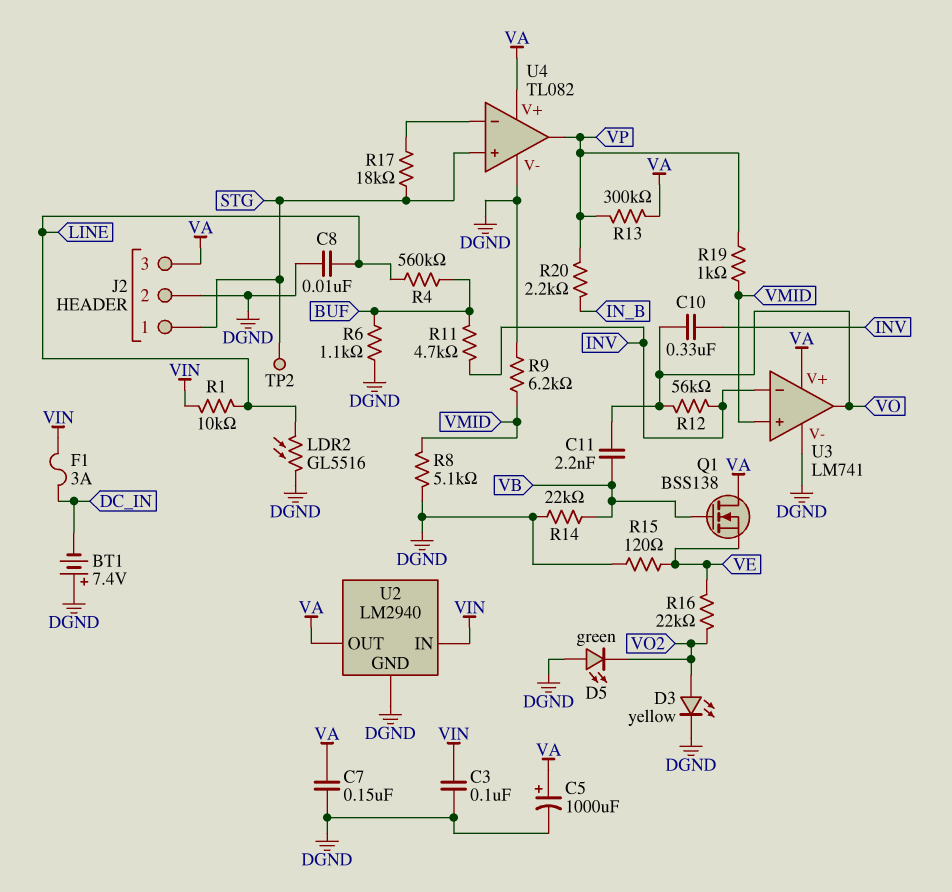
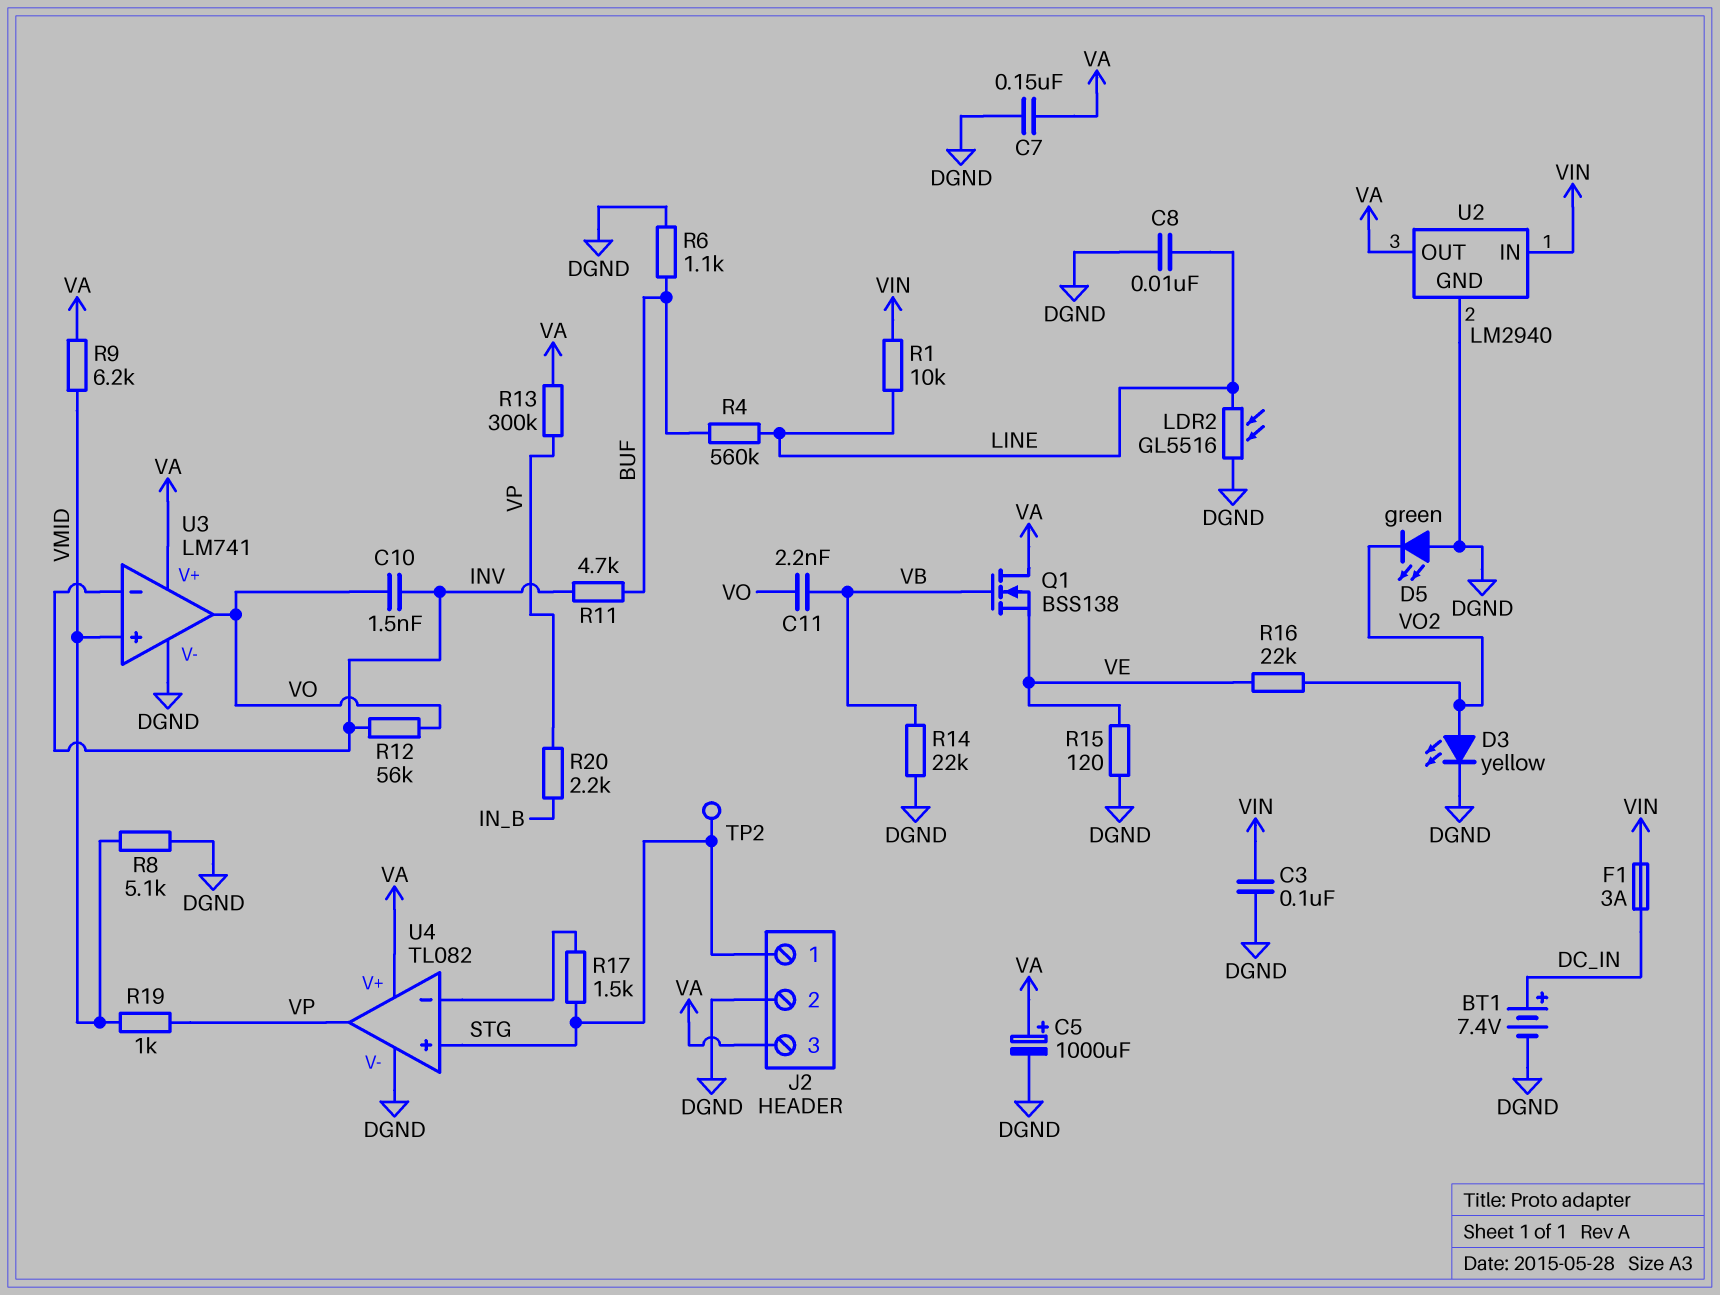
BT1: 7.4V (plus DGND, minus DC_IN) -> 7.4V (plus DC_IN, minus DGND)
C10: 330nF (INV, VO) -> 1.5nF (INV, VO)
R9: 6.2k (DGND, VMID) -> 6.2k (VA, VMID)
R17: 18k (STG, U4/in-) -> 1.5k (STG, U4/in-)

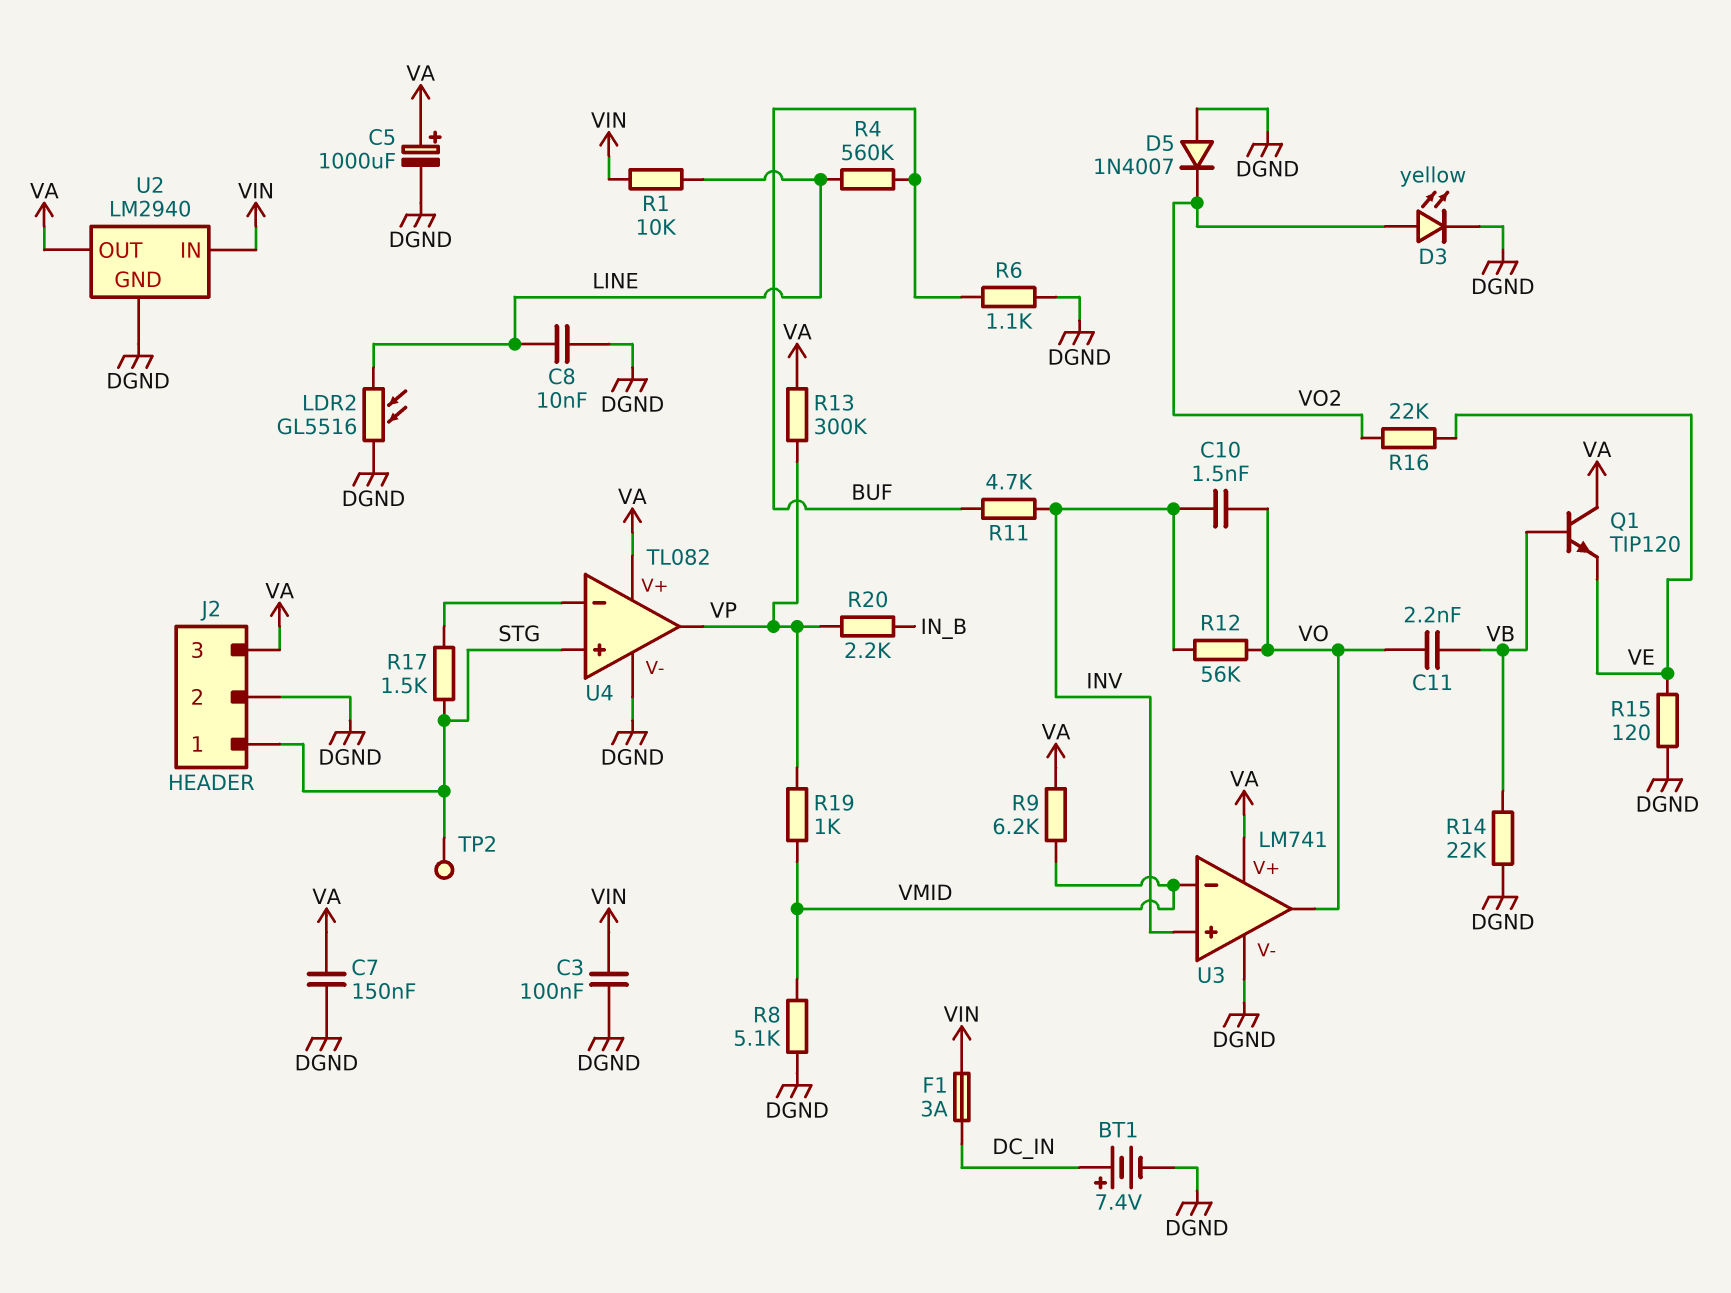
D5: LED green (A DGND, K VO2) -> diode 1N4007 (A DGND, K VO2)
Q1: NMOS BSS138 (G VB, D VA, S VE) -> NPN TIP120 (B VB, C VA, E VE)
U3 pin in+: VMID -> INV
U3 pin in-: INV -> VMID

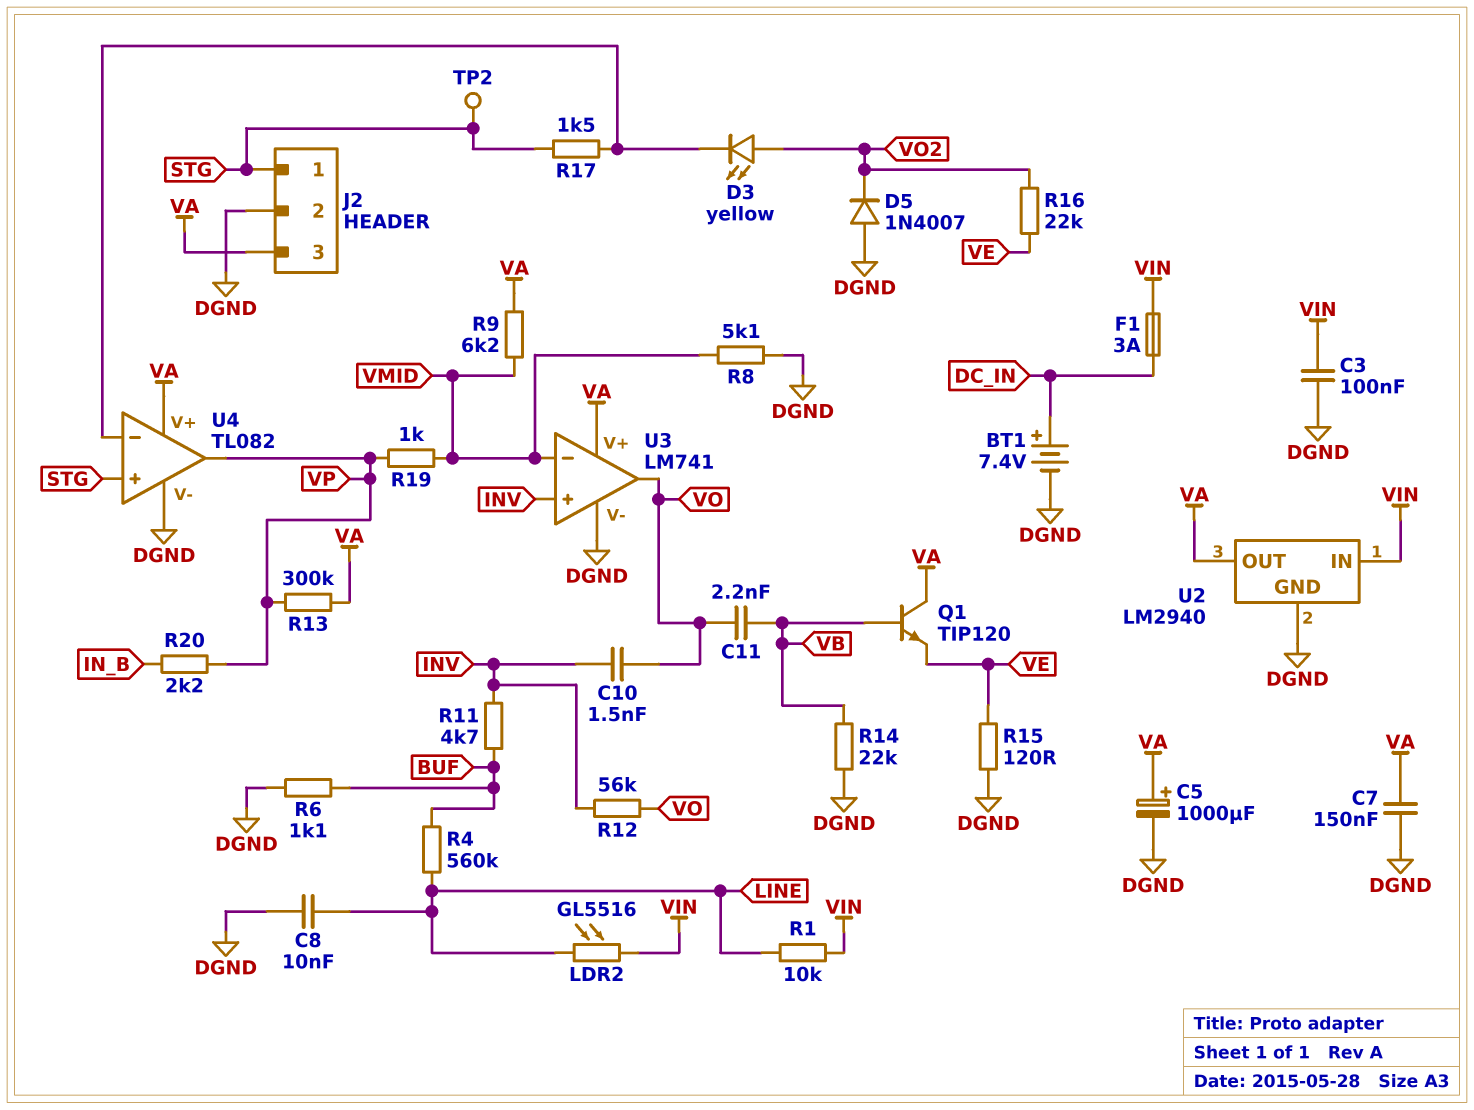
D3: LED yellow (A VO2, K DGND) -> LED yellow (A VO2, K U4/in-)
LDR2: GL5516 (DGND, LINE) -> GL5516 (LINE, VIN)

